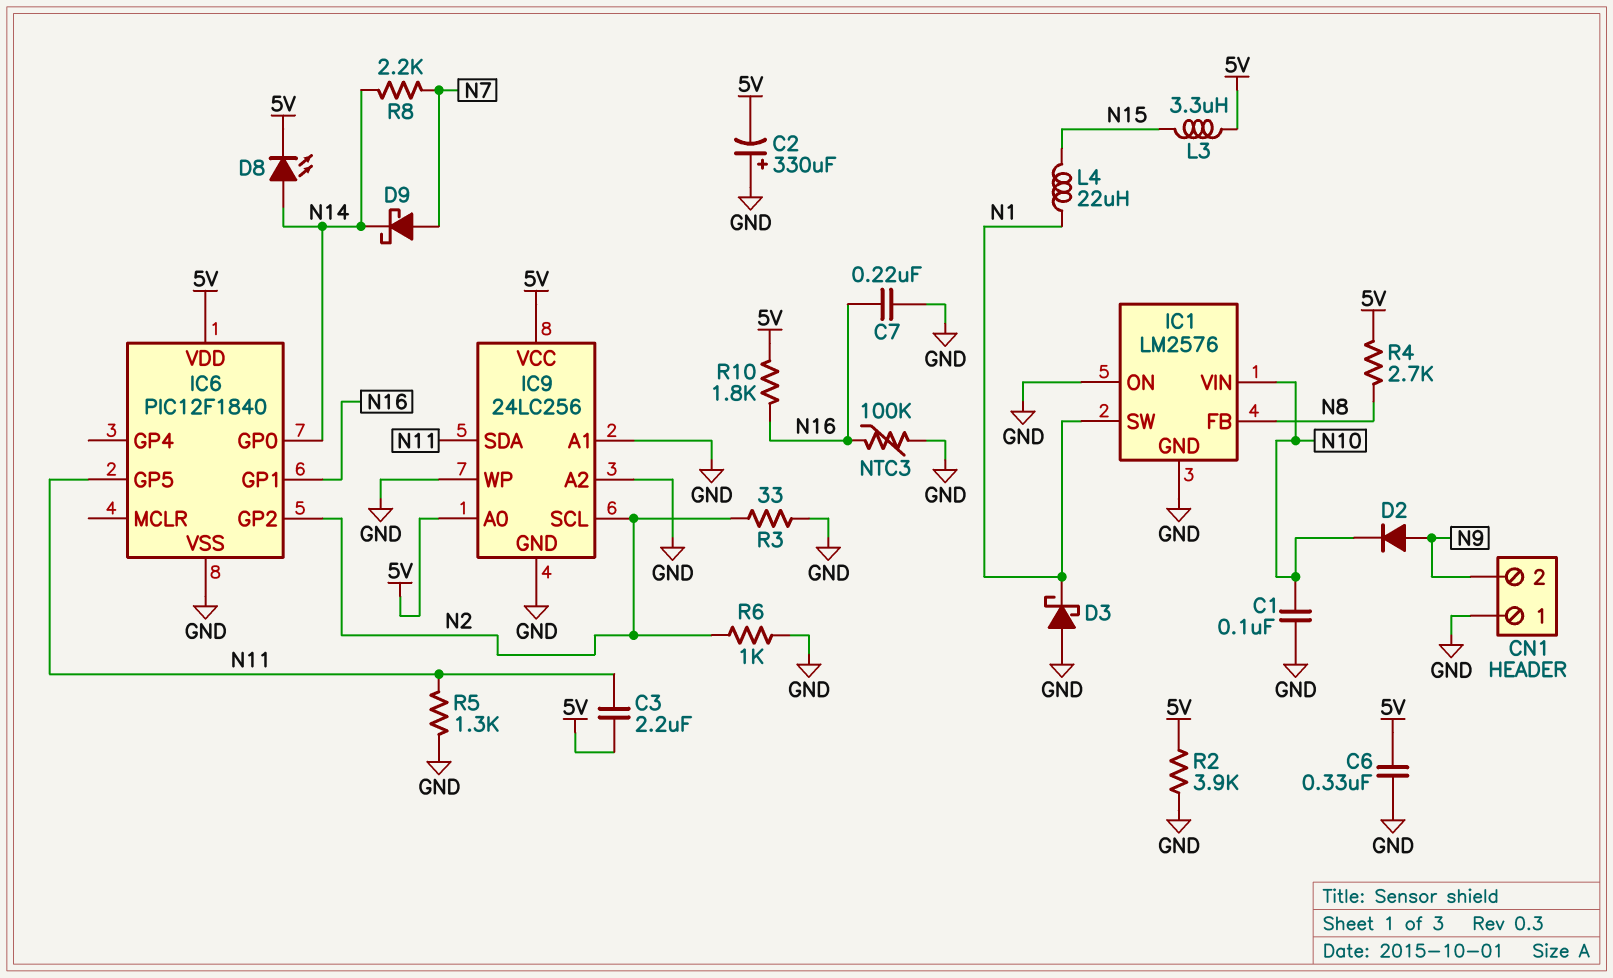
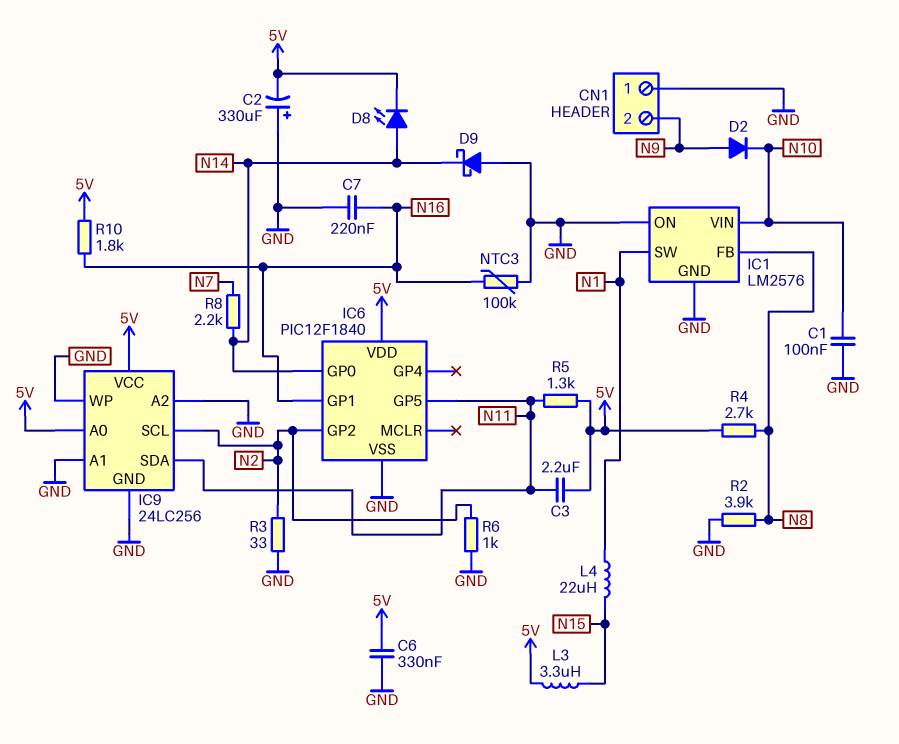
D3: schottky (A GND, K N1) -> none
D9: schottky (A N7, K N14) -> schottky (A GND, K N14)
R2: 3.9k (5V, GND) -> 3.9k (GND, N8)
R5: 1.3k (GND, N11) -> 1.3k (5V, N11)

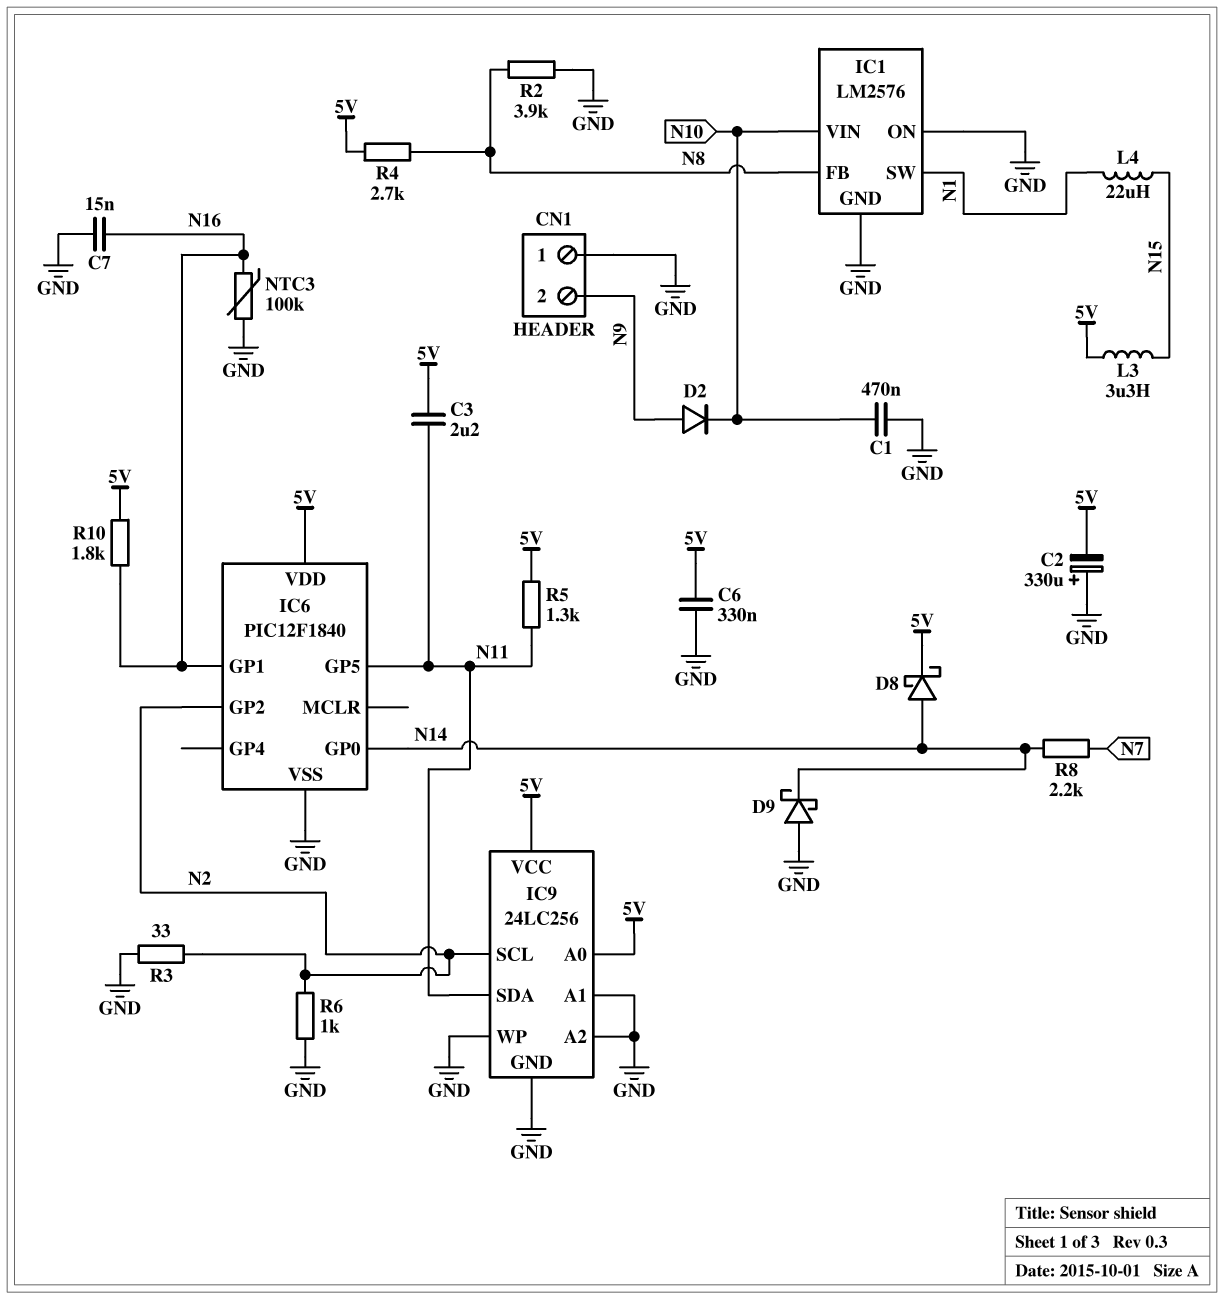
C1: 100nF (GND, N10) -> 470nF (GND, N10)
C7: 220nF (GND, N16) -> 15nF (GND, N16)
D8: LED (A N14, K 5V) -> schottky (A N14, K 5V)

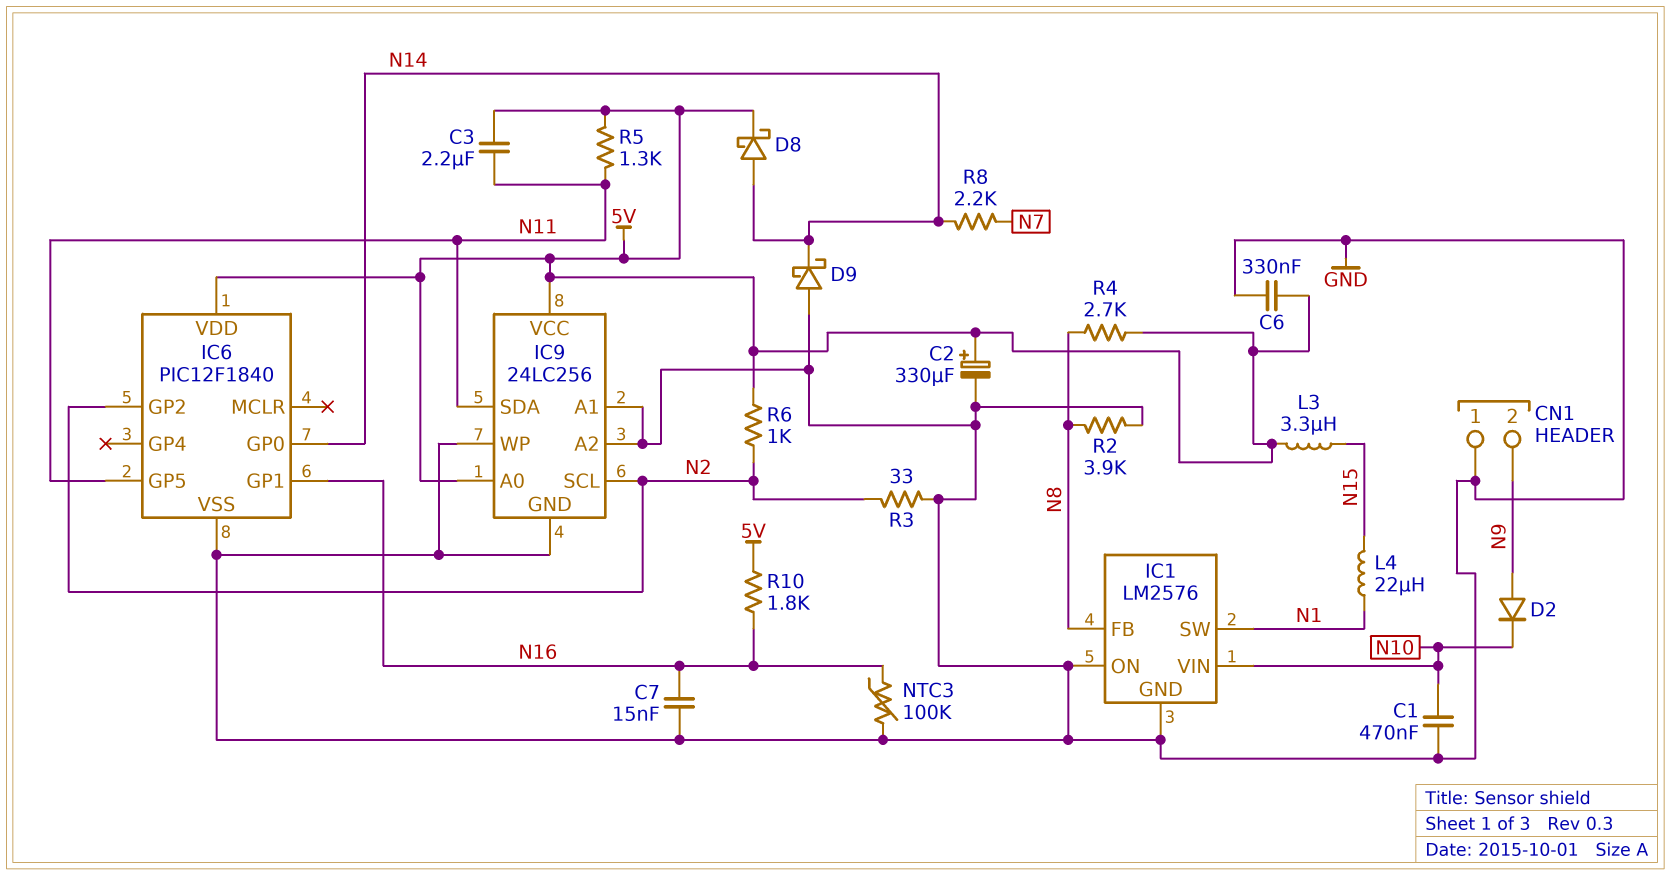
C2: 330uF (plus GND, minus 5V) -> 330uF (plus 5V, minus GND)
R6: 1k (GND, N2) -> 1k (5V, N2)

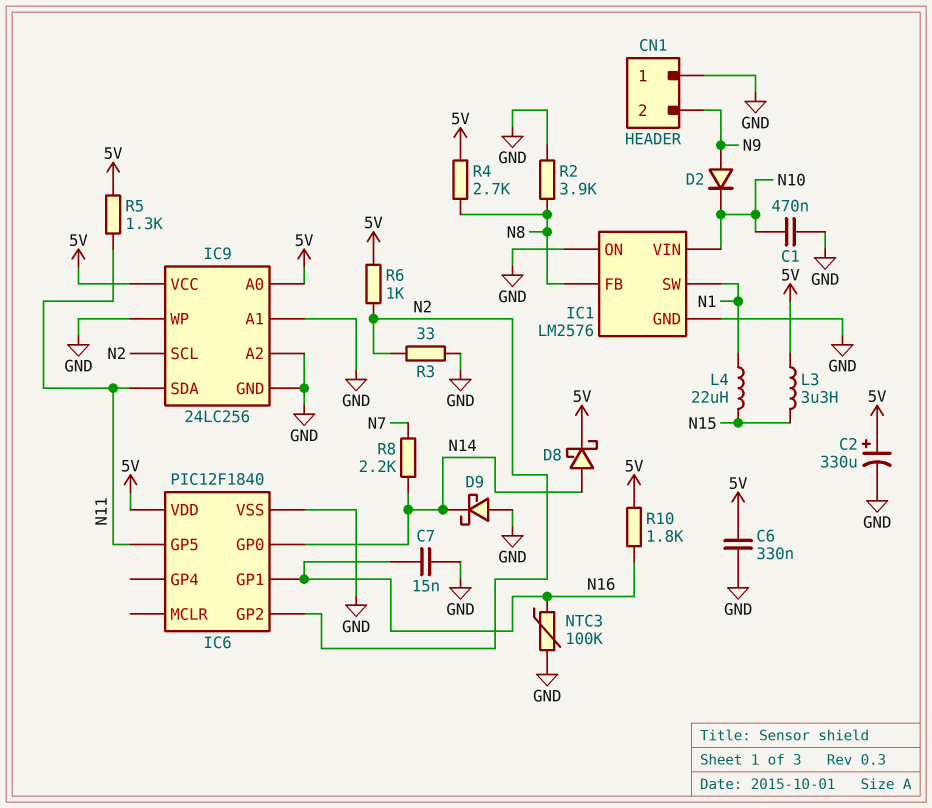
C3: 2.2uF (5V, N11) -> none

